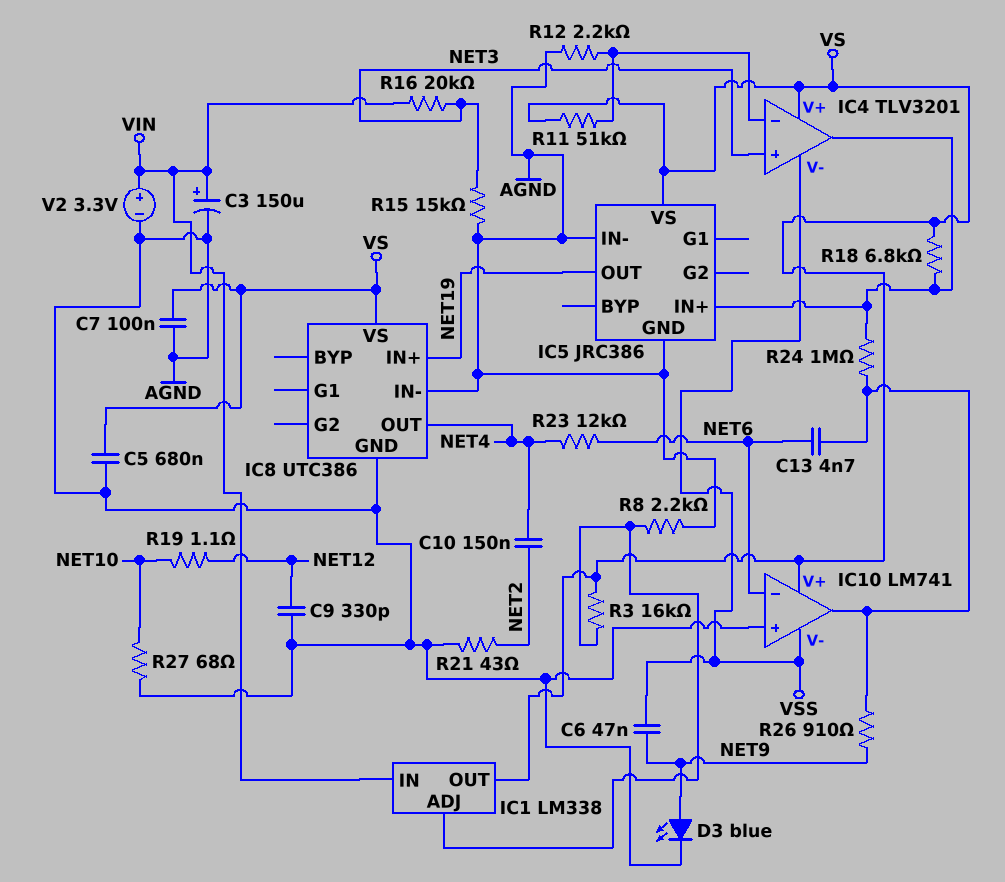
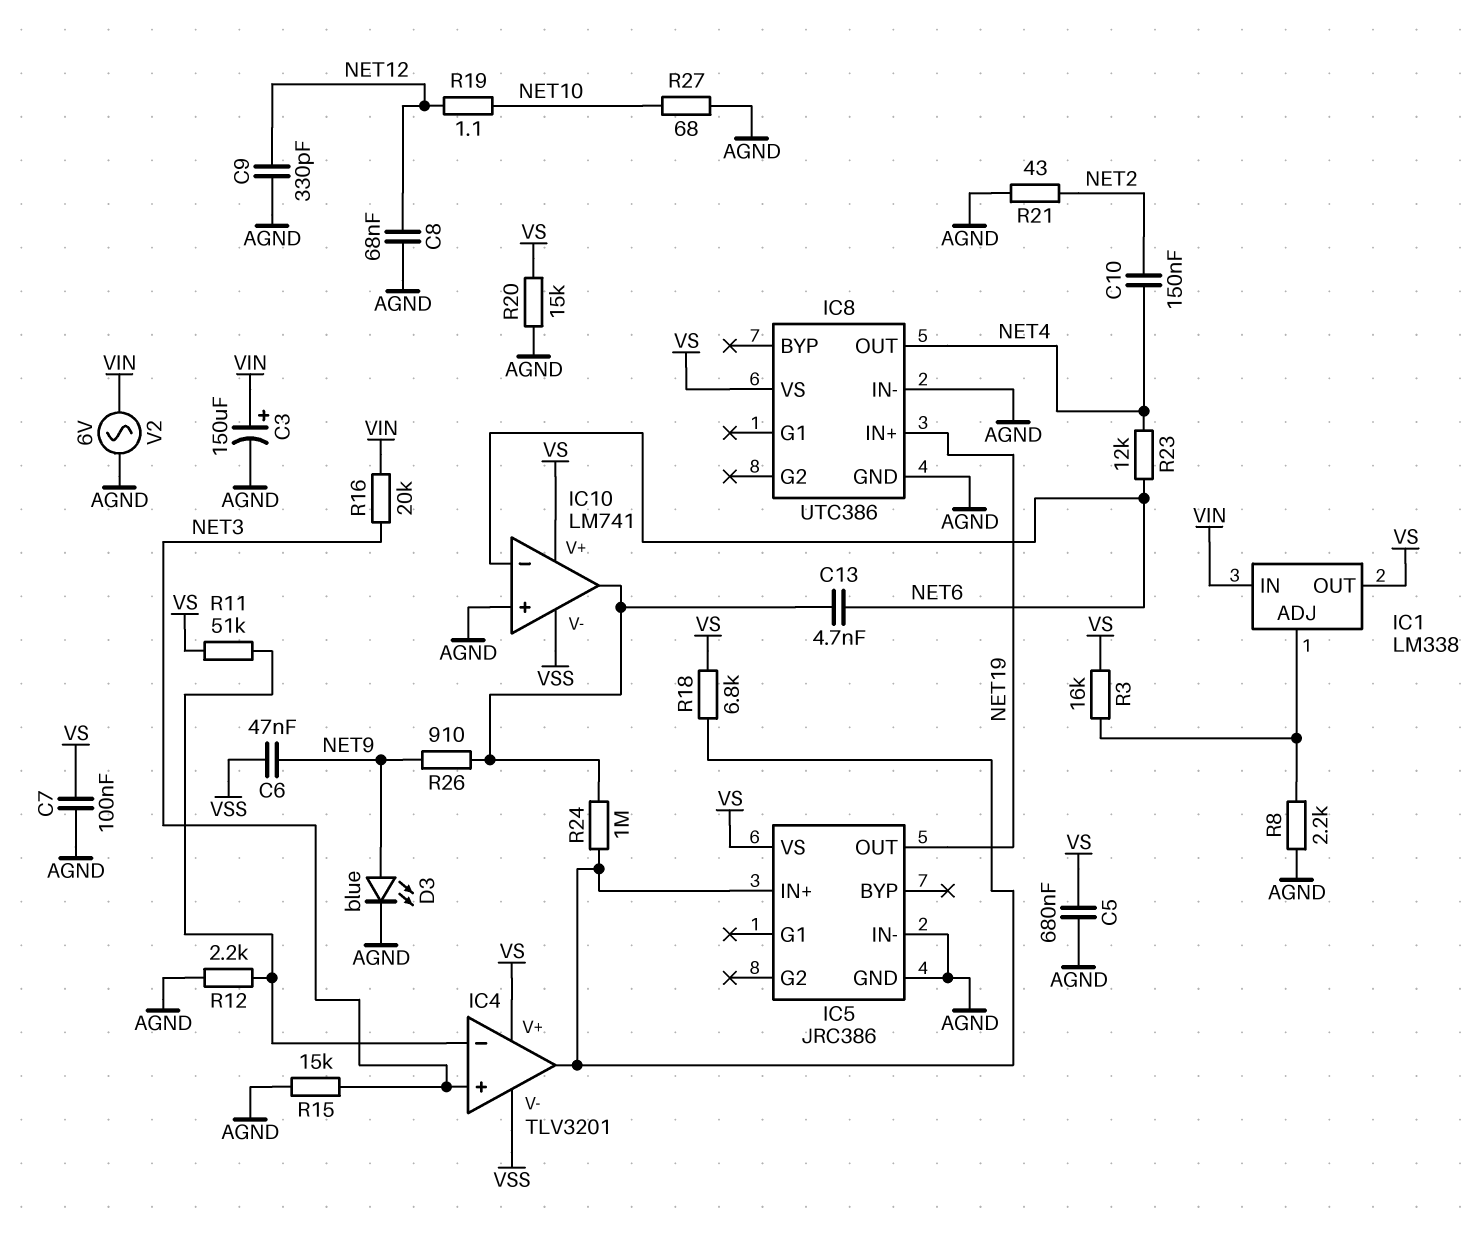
C8: none -> 68nF (AGND, NET12)
R20: none -> 15k (AGND, VS)
V2: 3.3V (plus VIN, minus AGND) -> AC 6V (AGND, VIN)

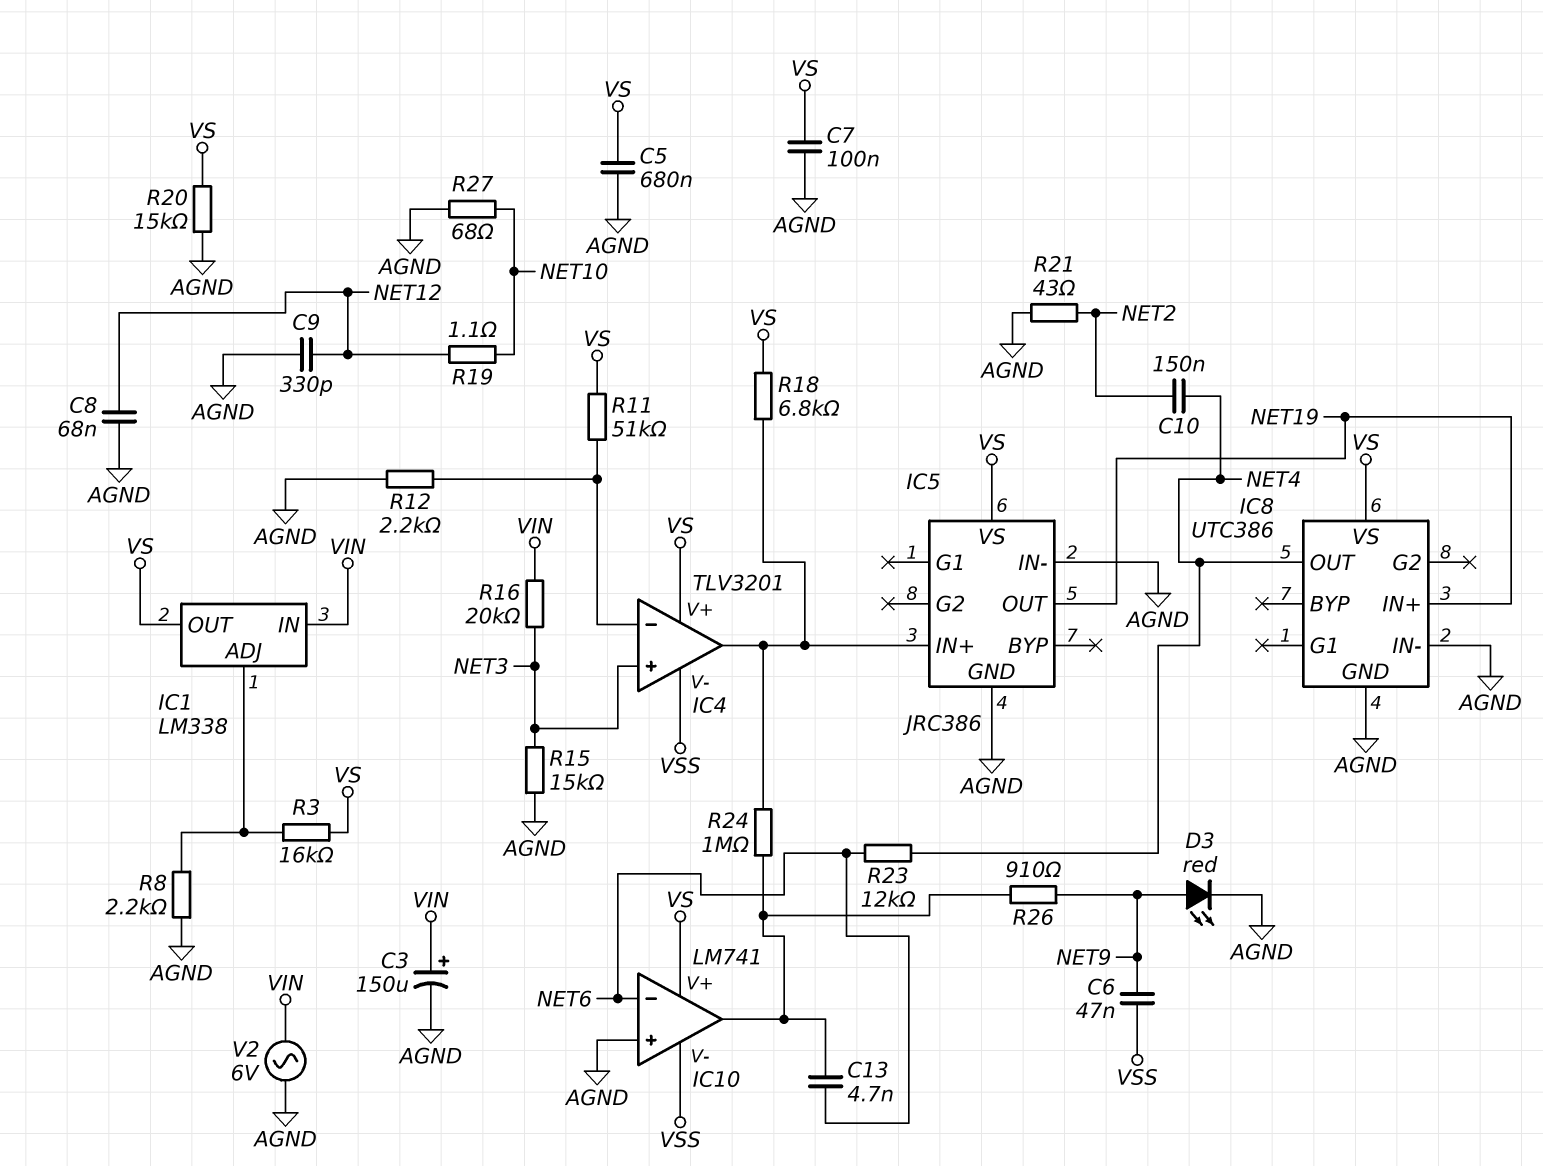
D3: LED blue (A NET9, K AGND) -> LED red (A NET9, K AGND)

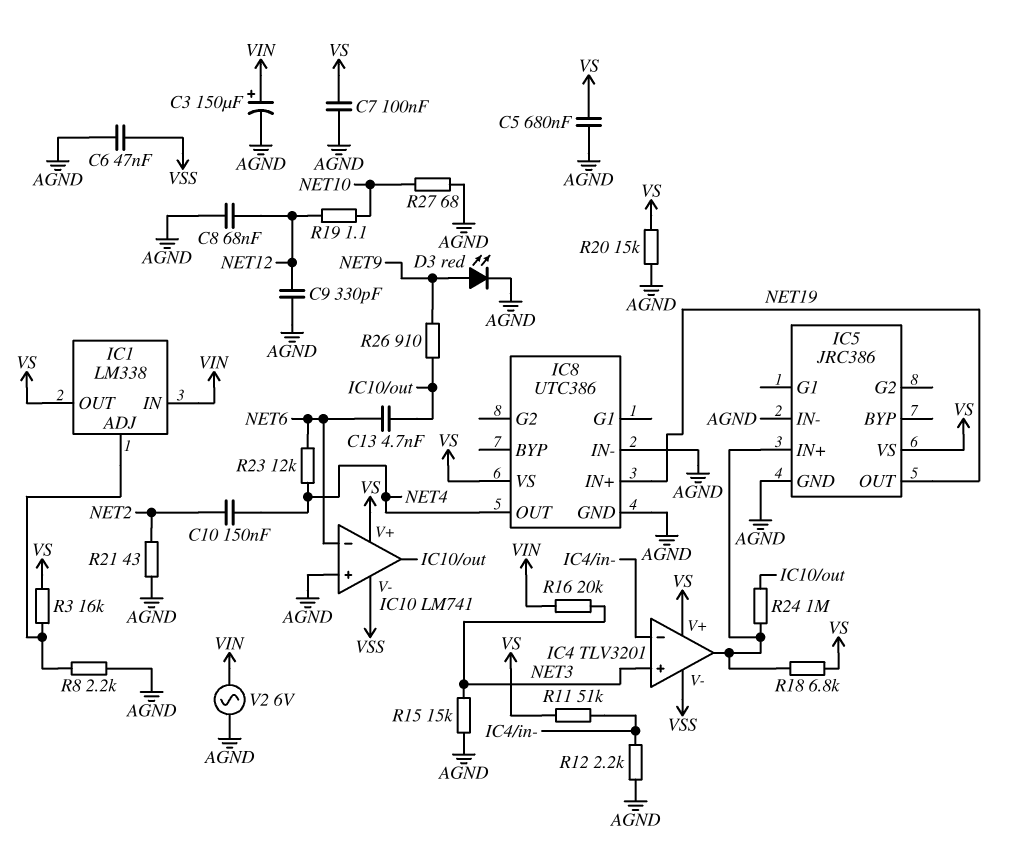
C6: 47nF (NET9, VSS) -> 47nF (AGND, VSS)

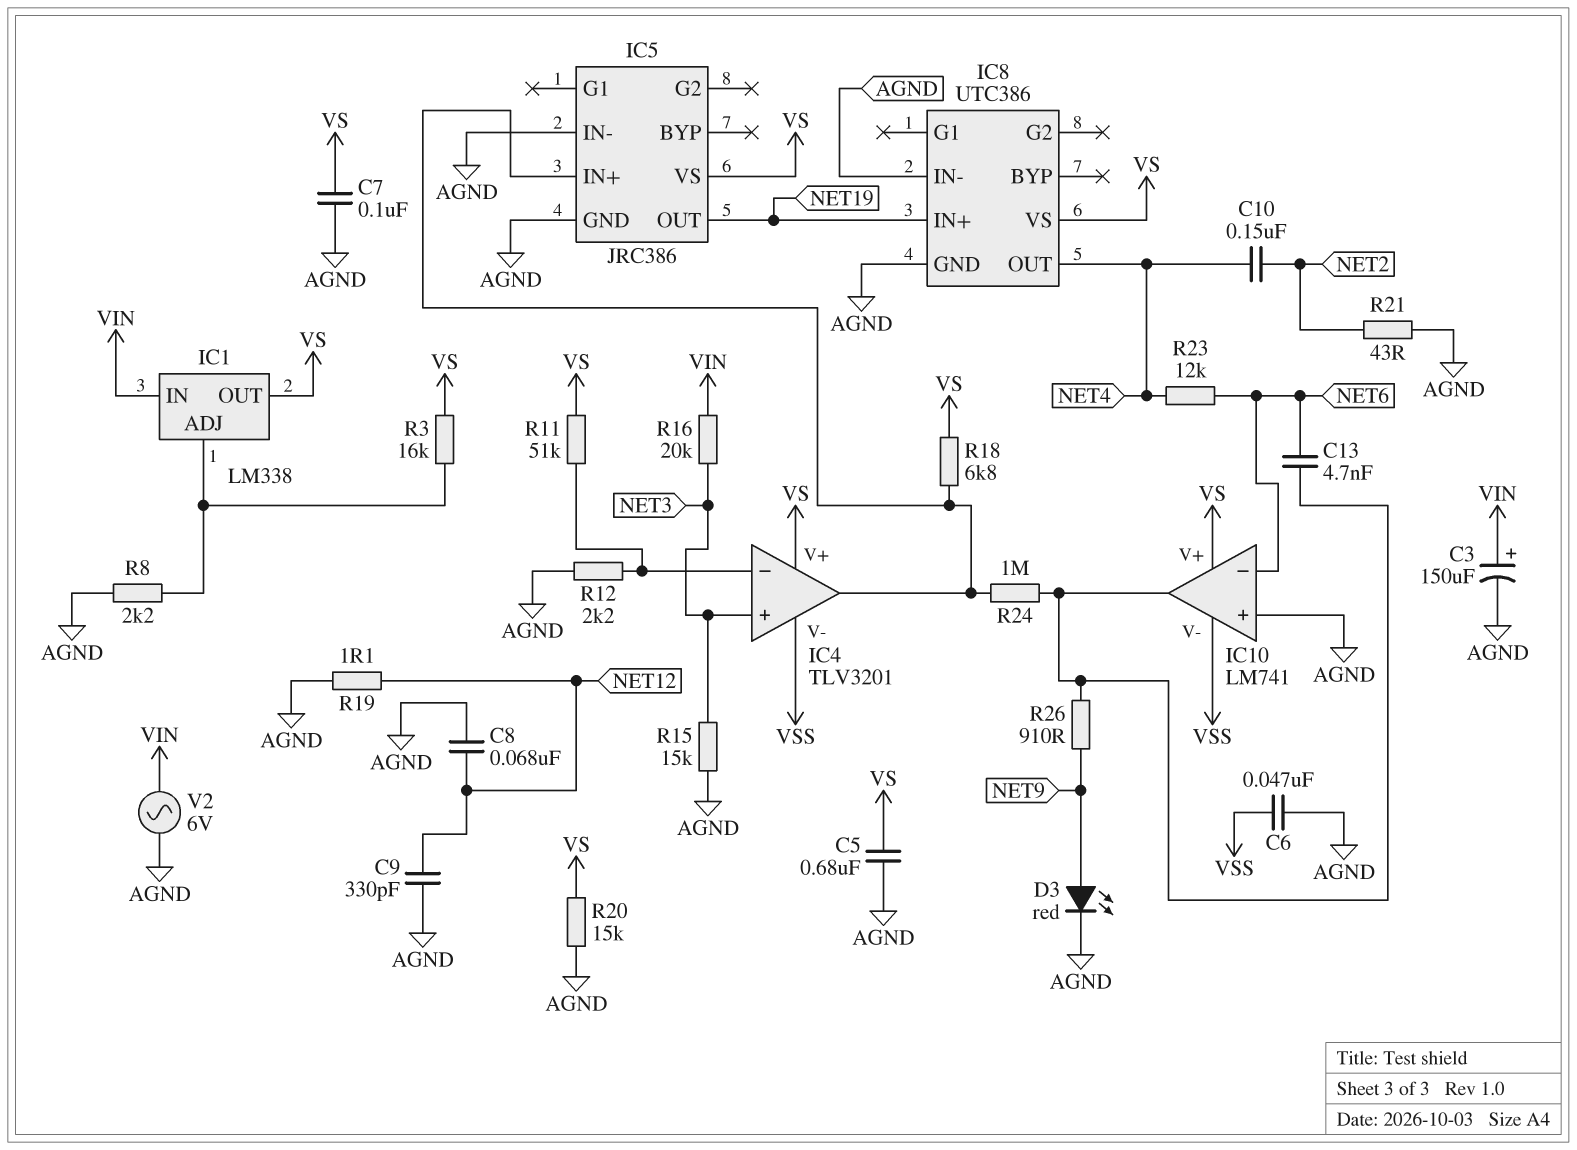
R19: 1.1 (NET10, NET12) -> 1.1 (AGND, NET12)
R27: 68 (AGND, NET10) -> none

